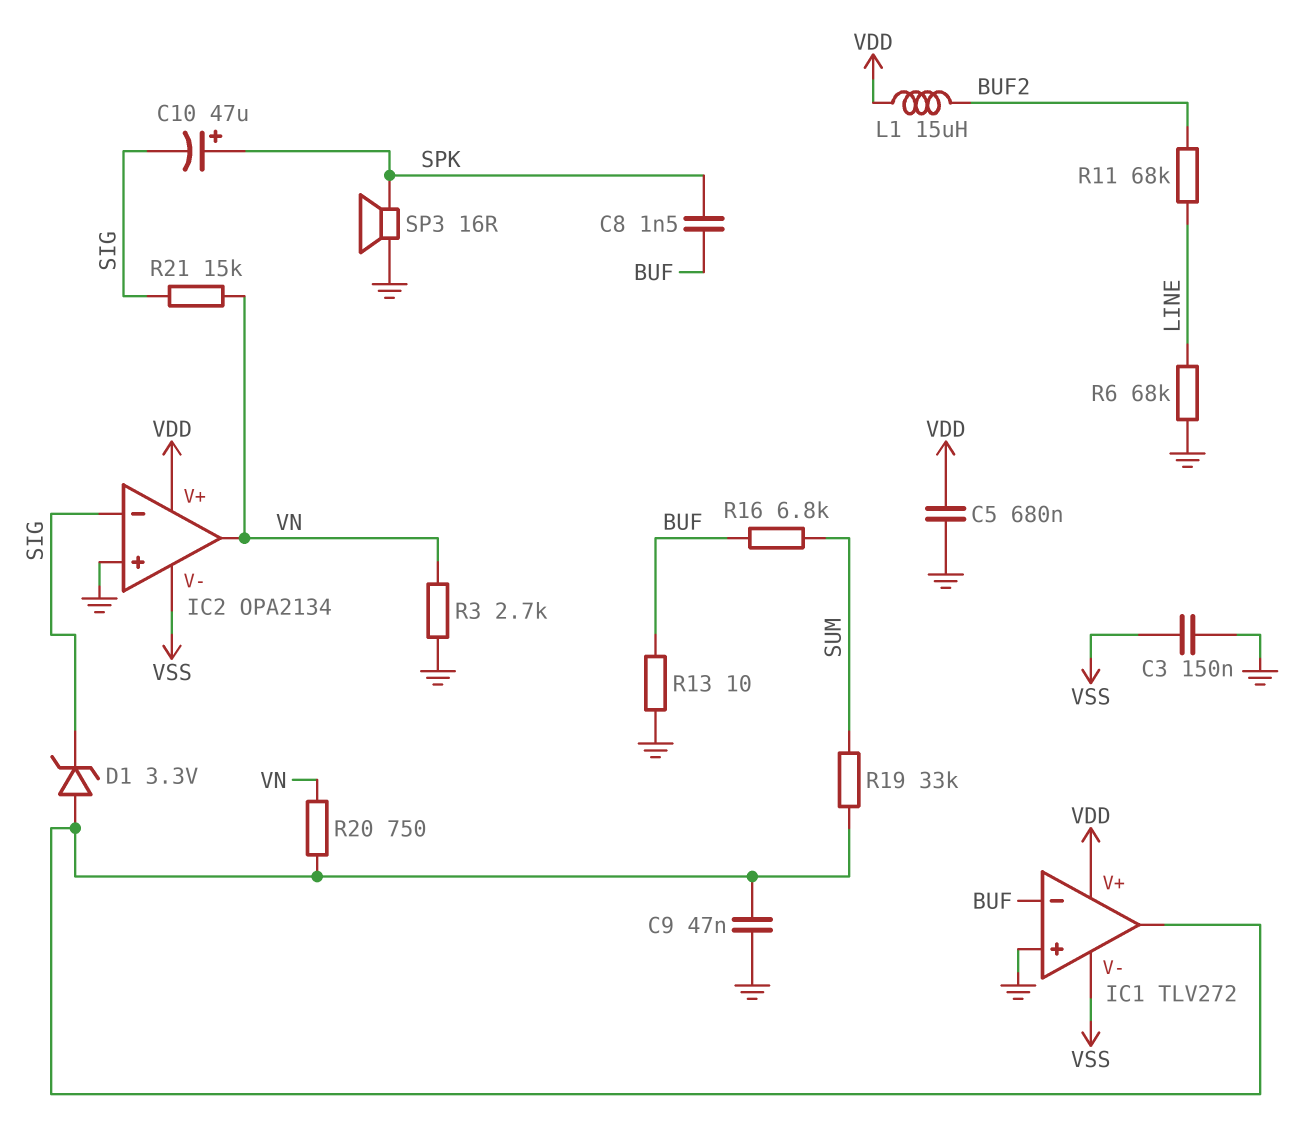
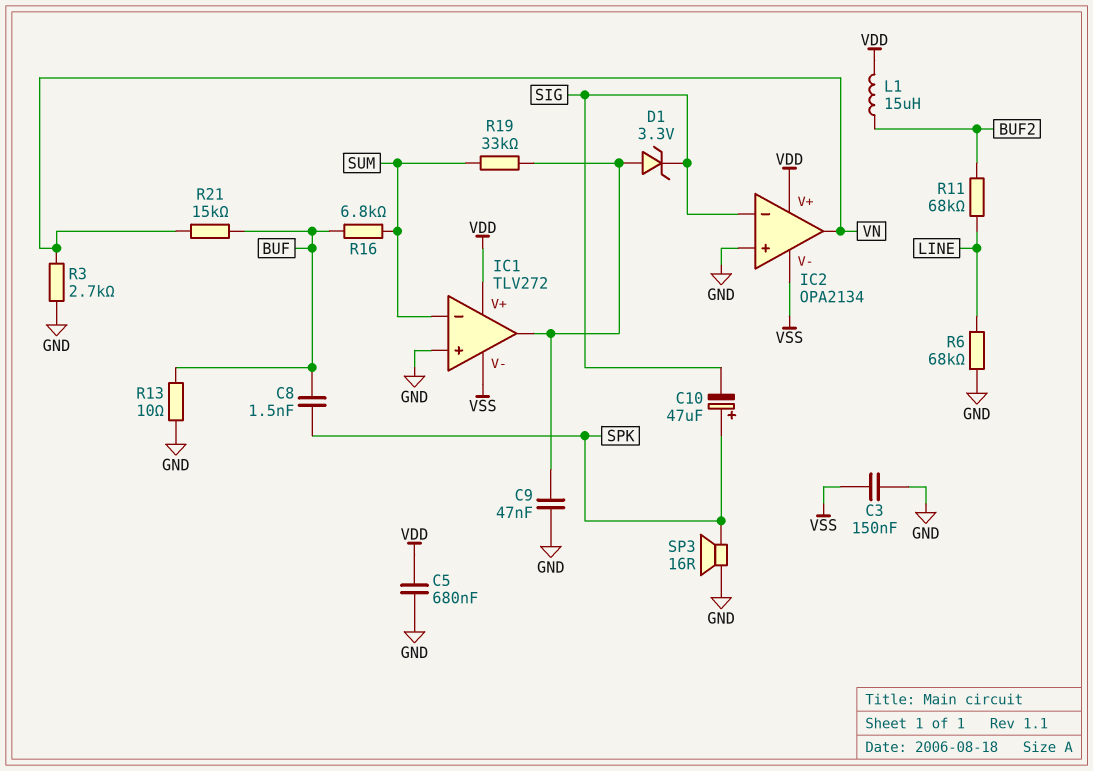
IC1 pin in-: BUF -> SUM
R20: 750 (IC1/out, VN) -> none
R21: 15k (SIG, VN) -> 15k (BUF, VN)

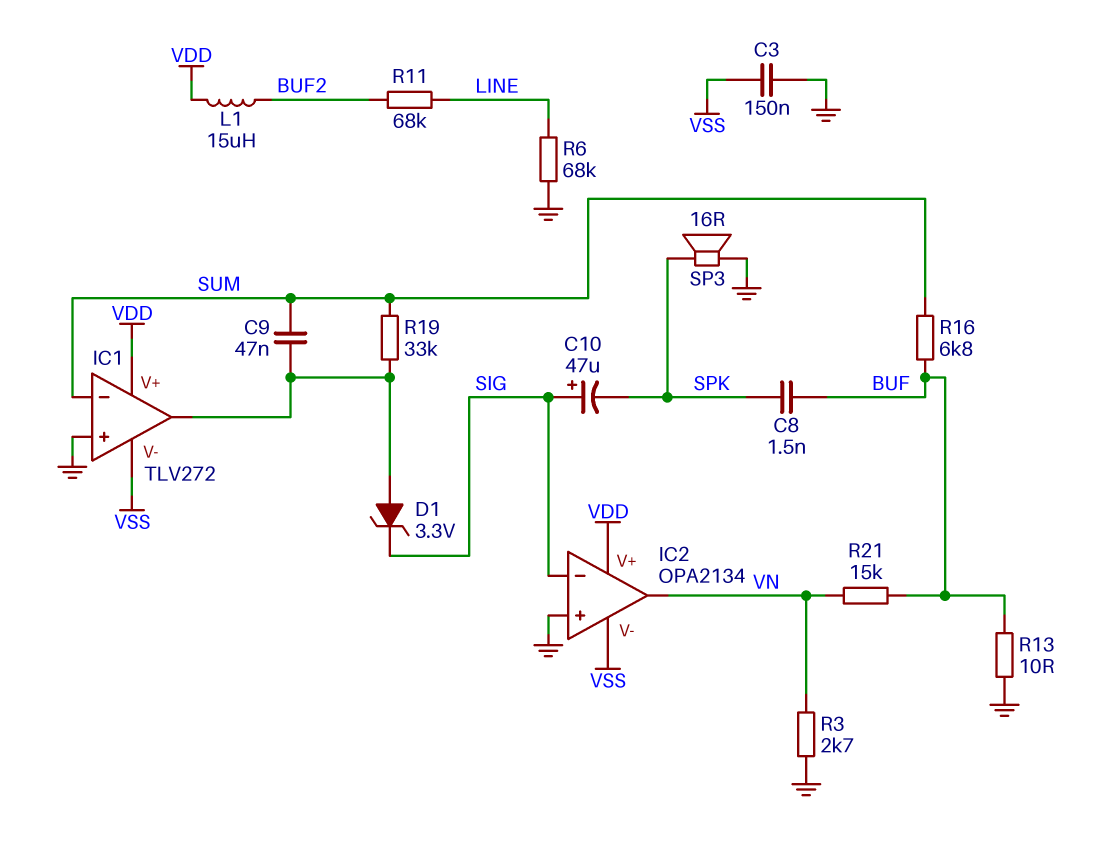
C5: 680nF (GND, VDD) -> none
C9: 47nF (GND, IC1/out) -> 47nF (IC1/out, SUM)
C10: 47uF (plus SPK, minus SIG) -> 47uF (plus SIG, minus SPK)

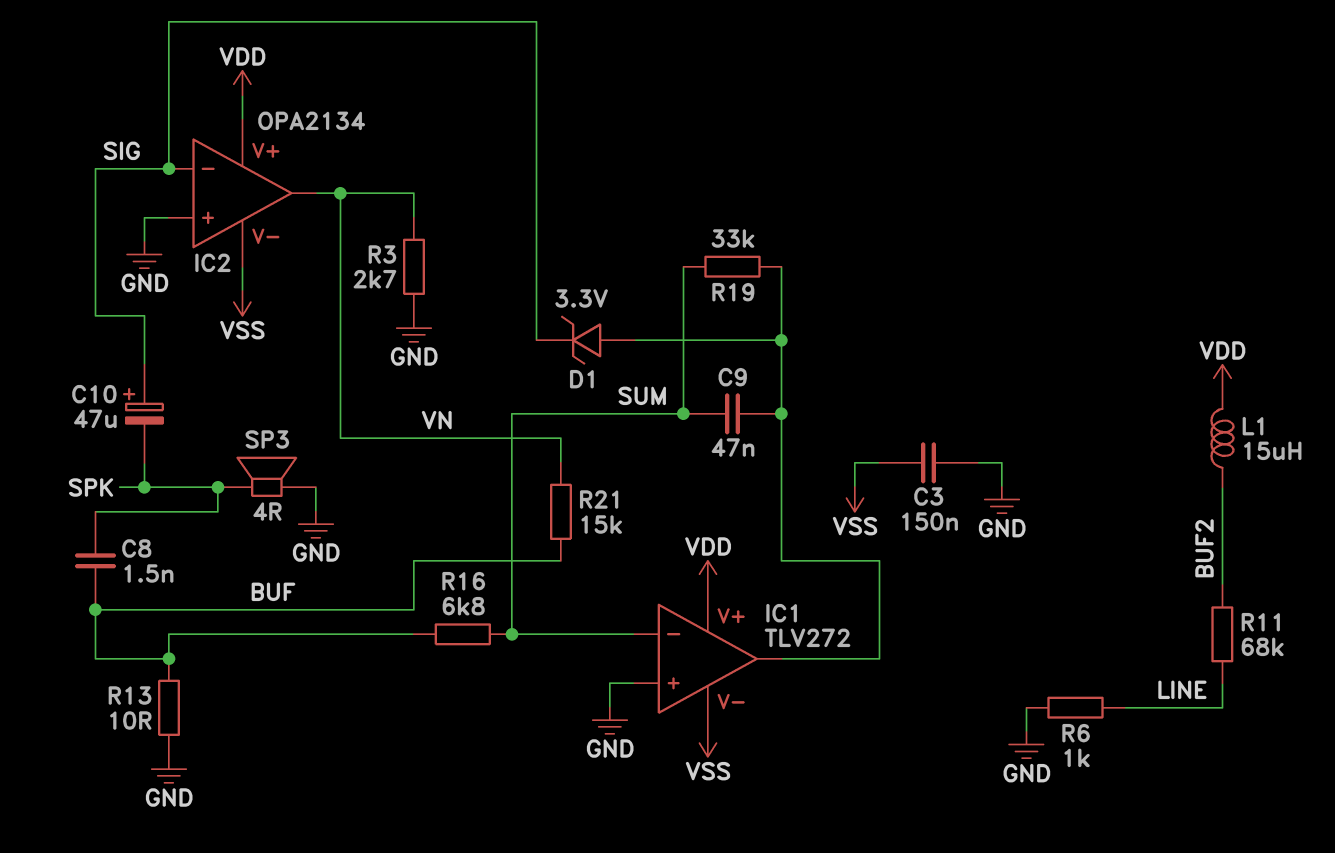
R6: 68k (GND, LINE) -> 1k (GND, LINE)
SP3: speaker 16R (GND, SPK) -> speaker 4R (GND, SPK)

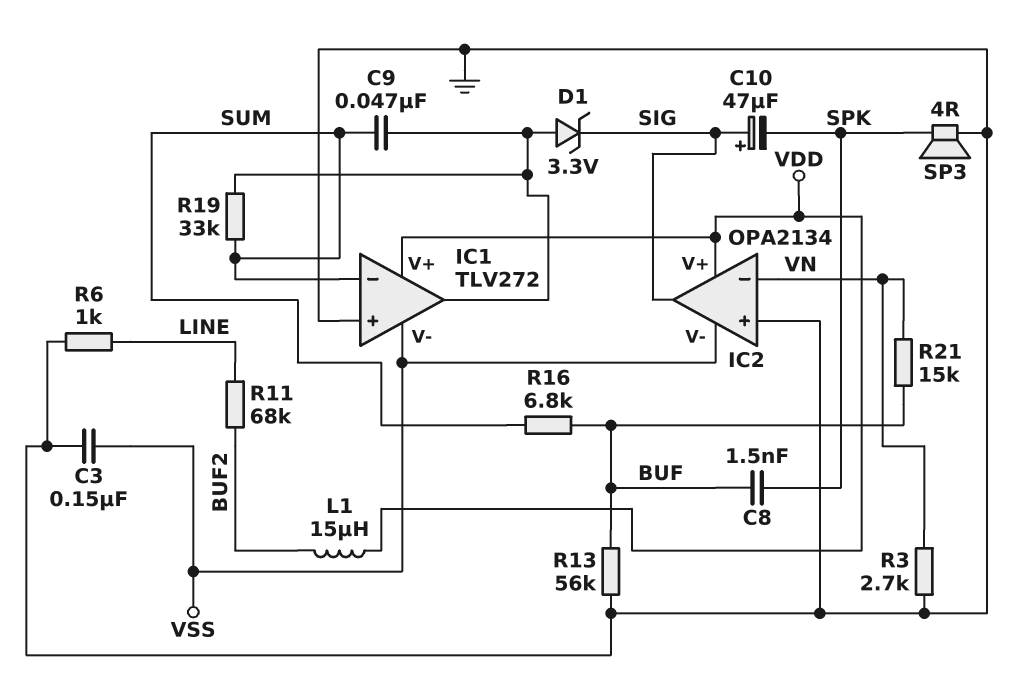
IC2 pin in-: SIG -> VN
IC2 pin out: VN -> SIG
R13: 10 (BUF, GND) -> 56k (BUF, GND)

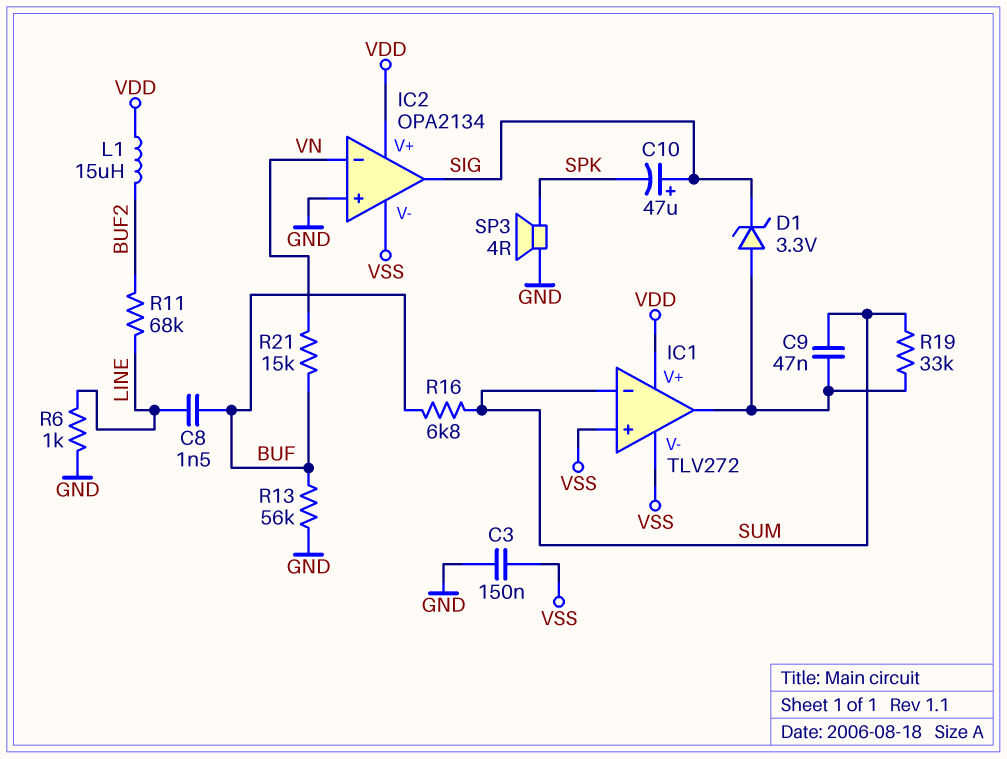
C8: 1.5nF (BUF, SPK) -> 1.5nF (BUF, LINE)
IC1 pin in+: GND -> VSS
R3: 2.7k (GND, VN) -> none

